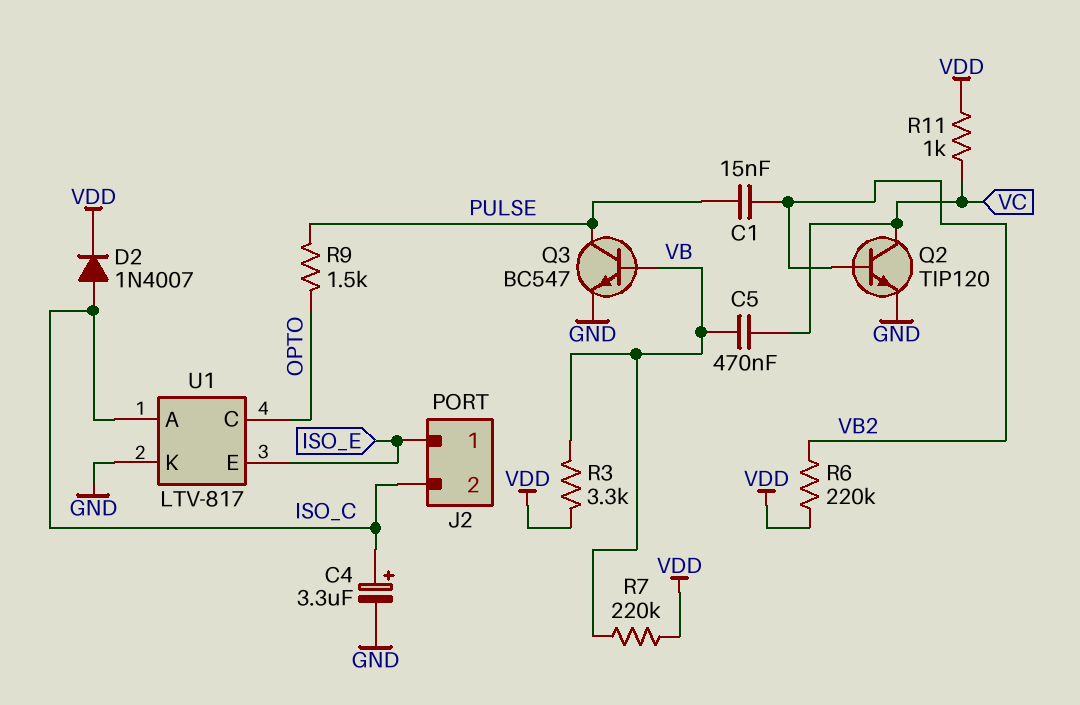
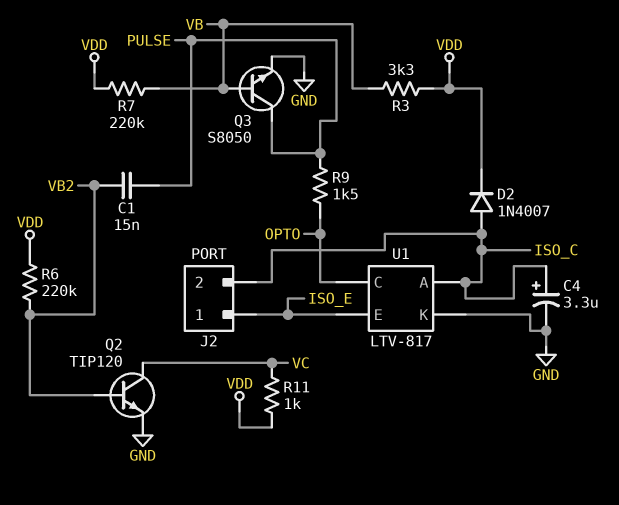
C5: 470nF (VB, VC) -> none
Q3: NPN BC547 (B VB, C PULSE, E GND) -> NPN S8050 (B VB, C PULSE, E GND)

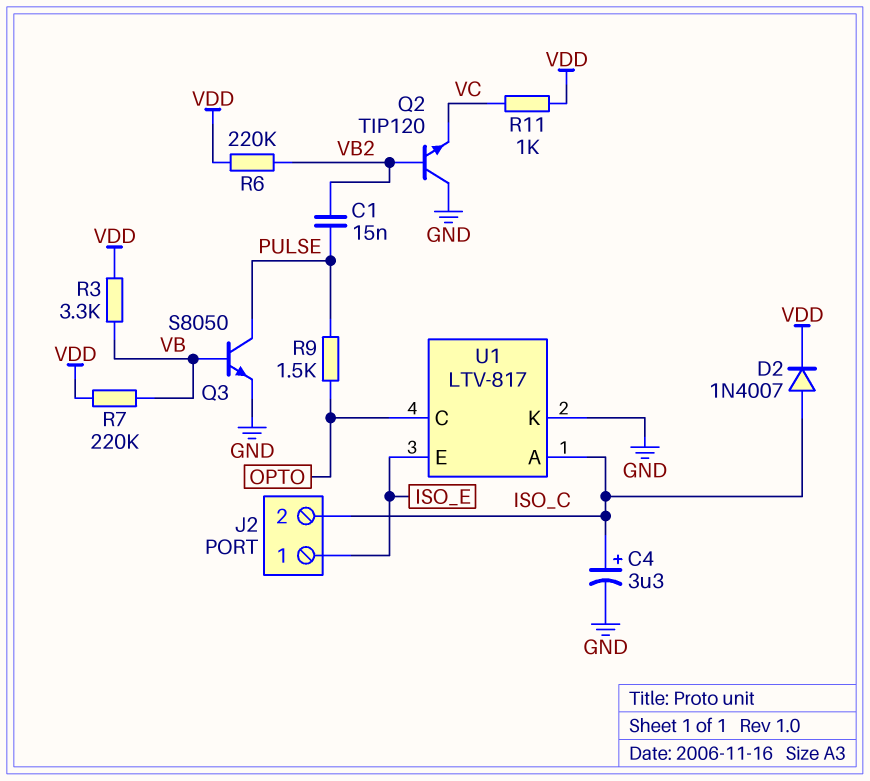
Q2: NPN TIP120 (B VB2, C VC, E GND) -> NPN TIP120 (B VB2, C GND, E VC)

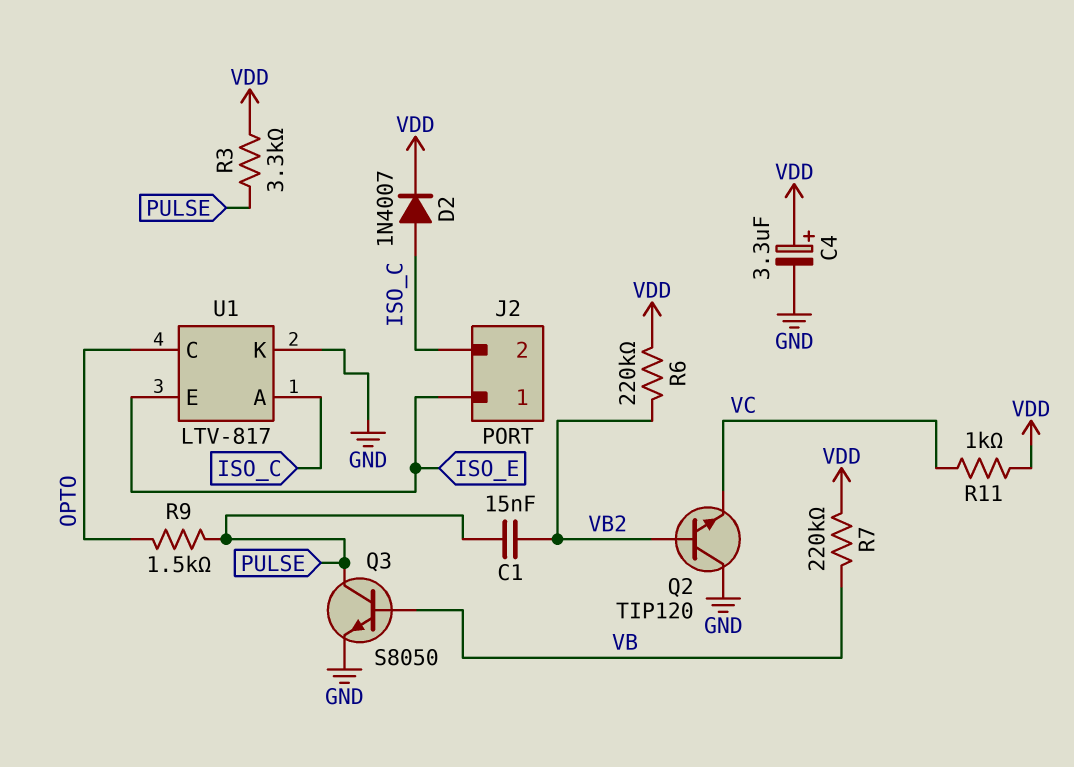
C4: 3.3uF (plus ISO_C, minus GND) -> 3.3uF (plus VDD, minus GND)
R3: 3.3k (VB, VDD) -> 3.3k (PULSE, VDD)

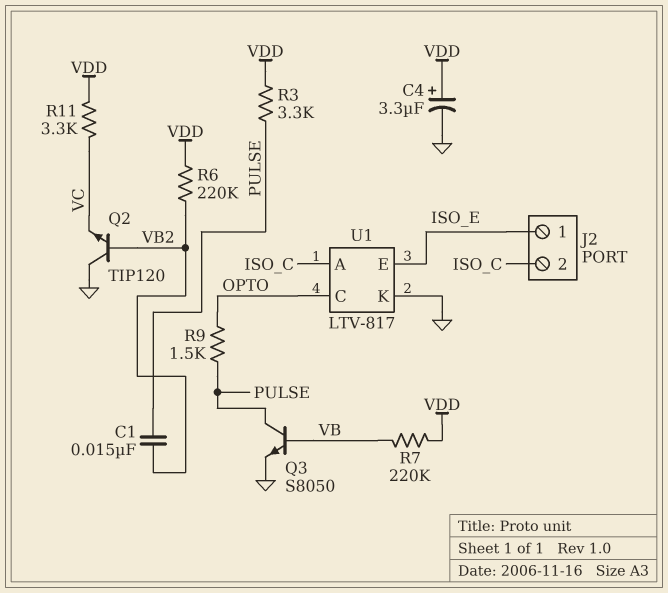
D2: diode 1N4007 (A ISO_C, K VDD) -> none
R11: 1k (VC, VDD) -> 3.3k (VC, VDD)

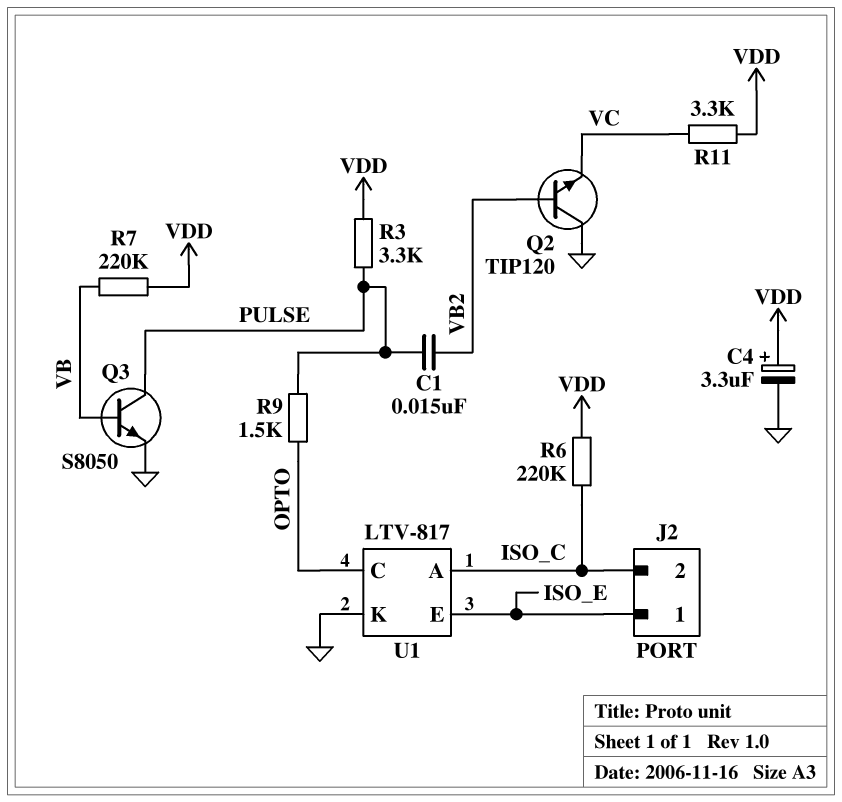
R6: 220k (VB2, VDD) -> 220k (ISO_C, VDD)

